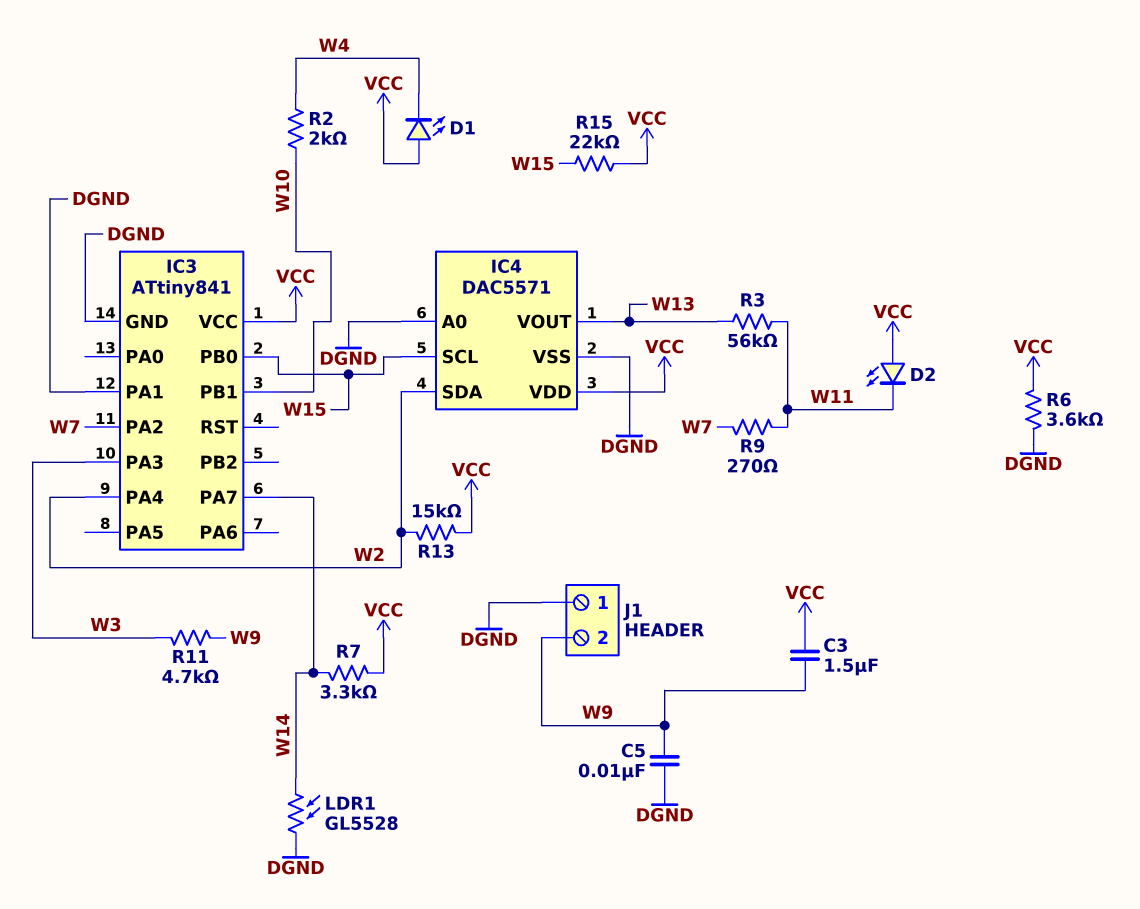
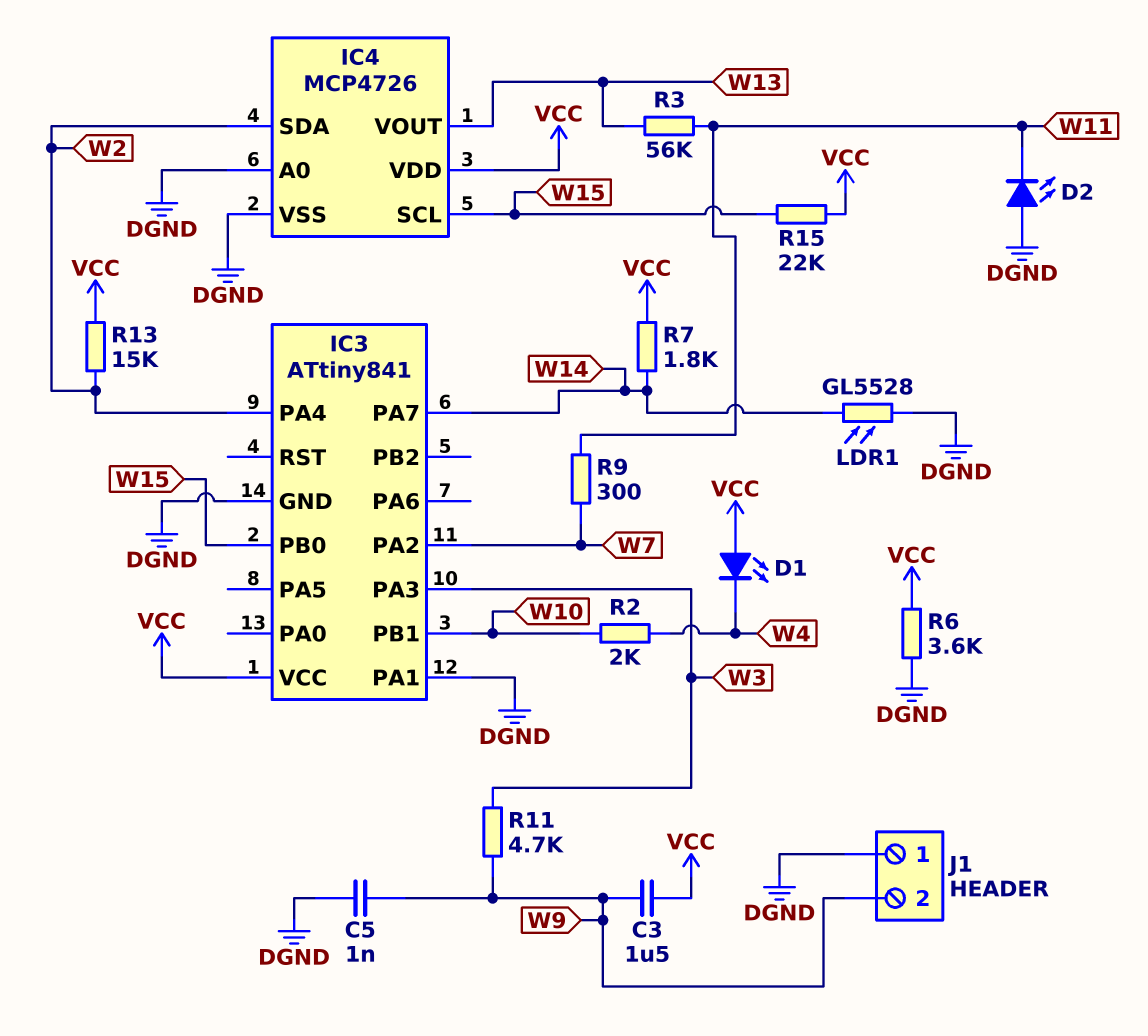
C5: 10nF (DGND, W9) -> 1nF (DGND, W9)
D2: LED (A VCC, K W11) -> LED (A DGND, K W11)
IC4: DAC5571 -> MCP4726
R7: 3.3k (VCC, W14) -> 1.8k (VCC, W14)
R9: 270 (W7, W11) -> 300 (W7, W11)

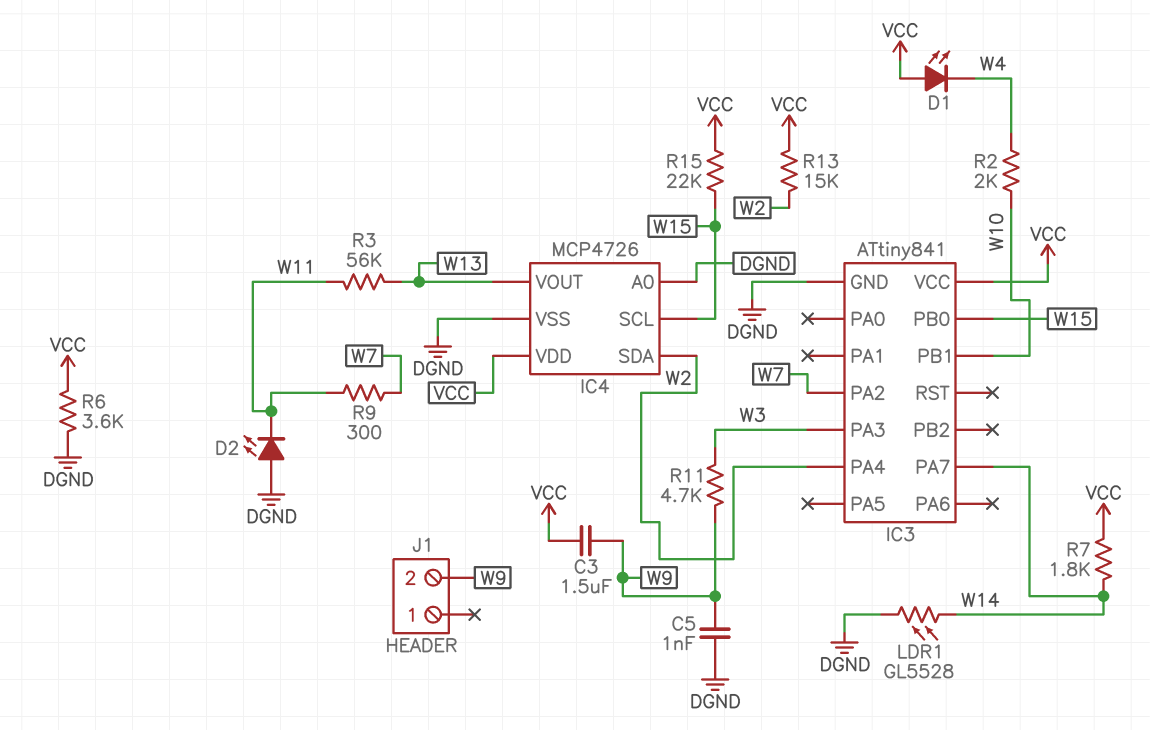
IC3 pin PA1: DGND -> none
J1 pin 1: DGND -> none

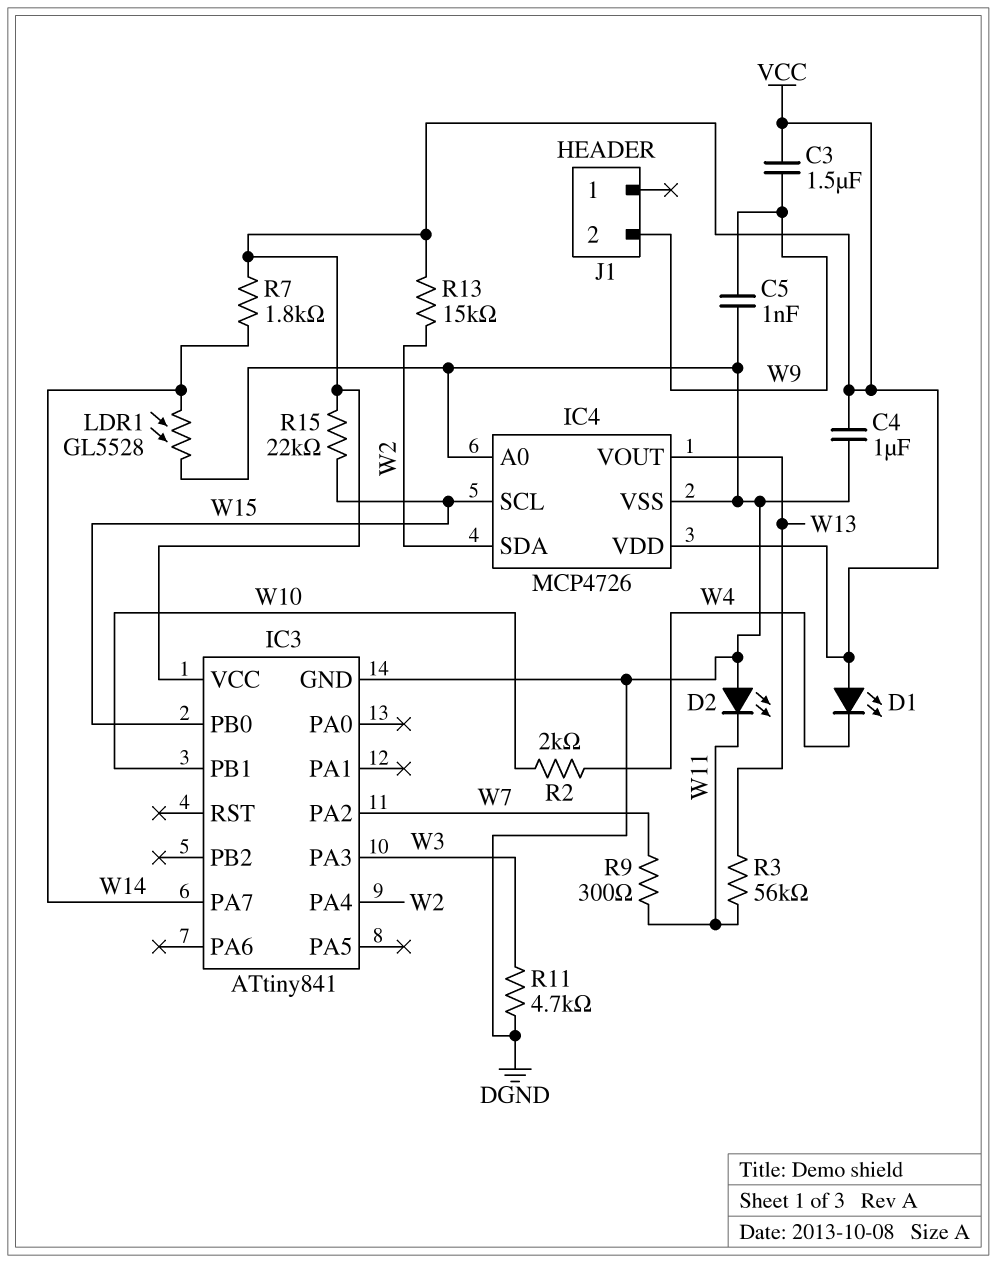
C4: none -> 1uF (DGND, VCC)
R6: 3.6k (DGND, VCC) -> none
R11: 4.7k (W3, W9) -> 4.7k (DGND, W3)

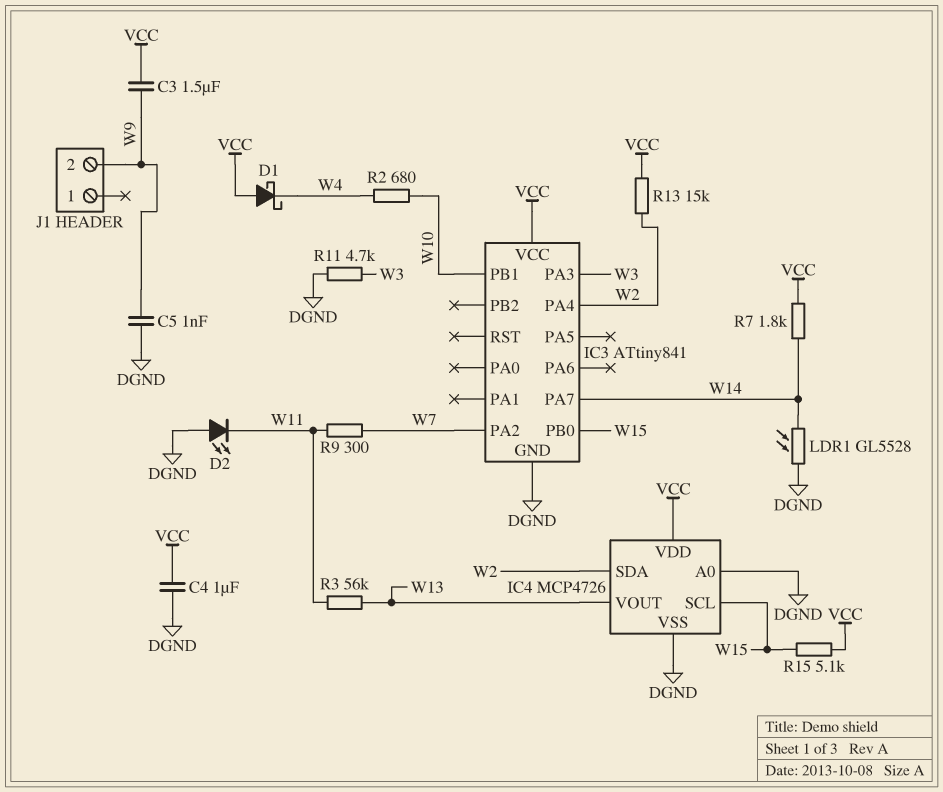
D1: LED (A VCC, K W4) -> schottky (A VCC, K W4)
R2: 2k (W4, W10) -> 680 (W4, W10)
R15: 22k (VCC, W15) -> 5.1k (VCC, W15)

